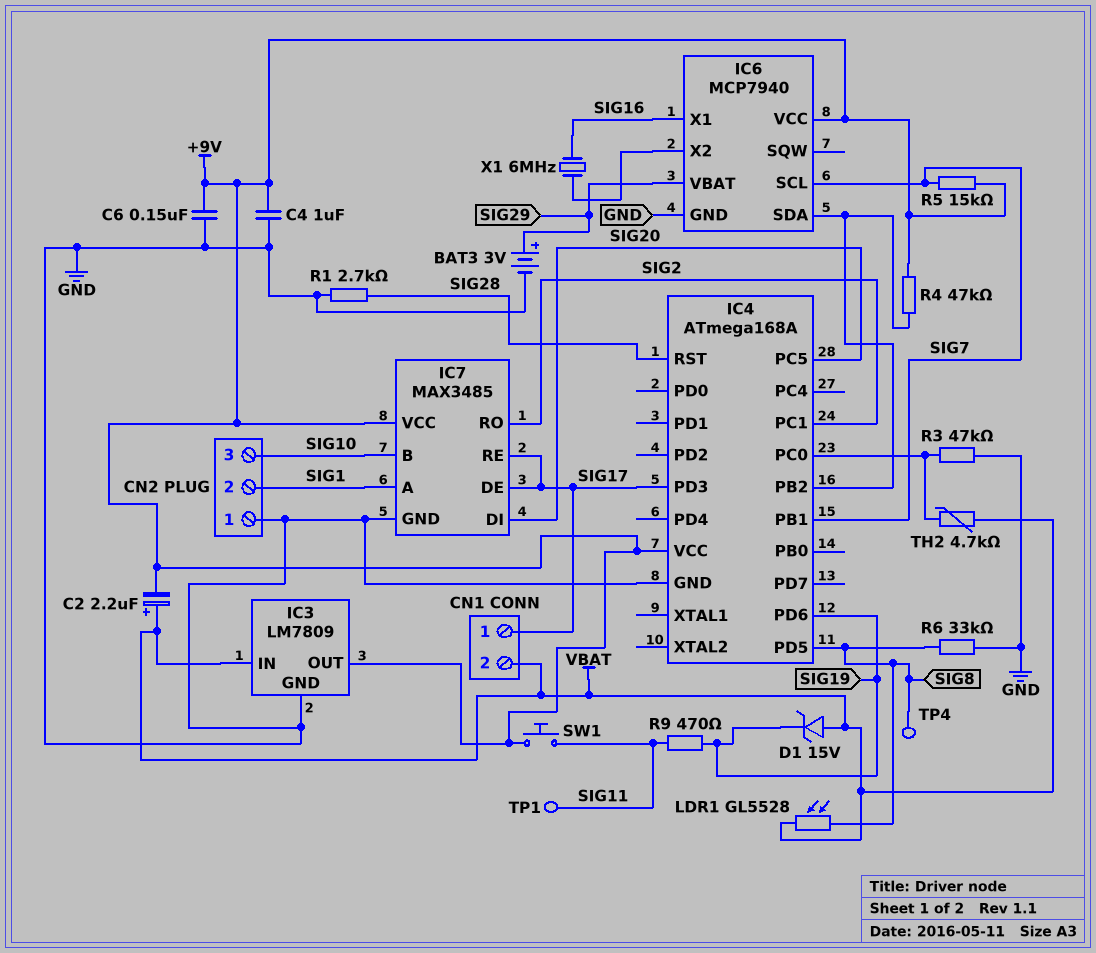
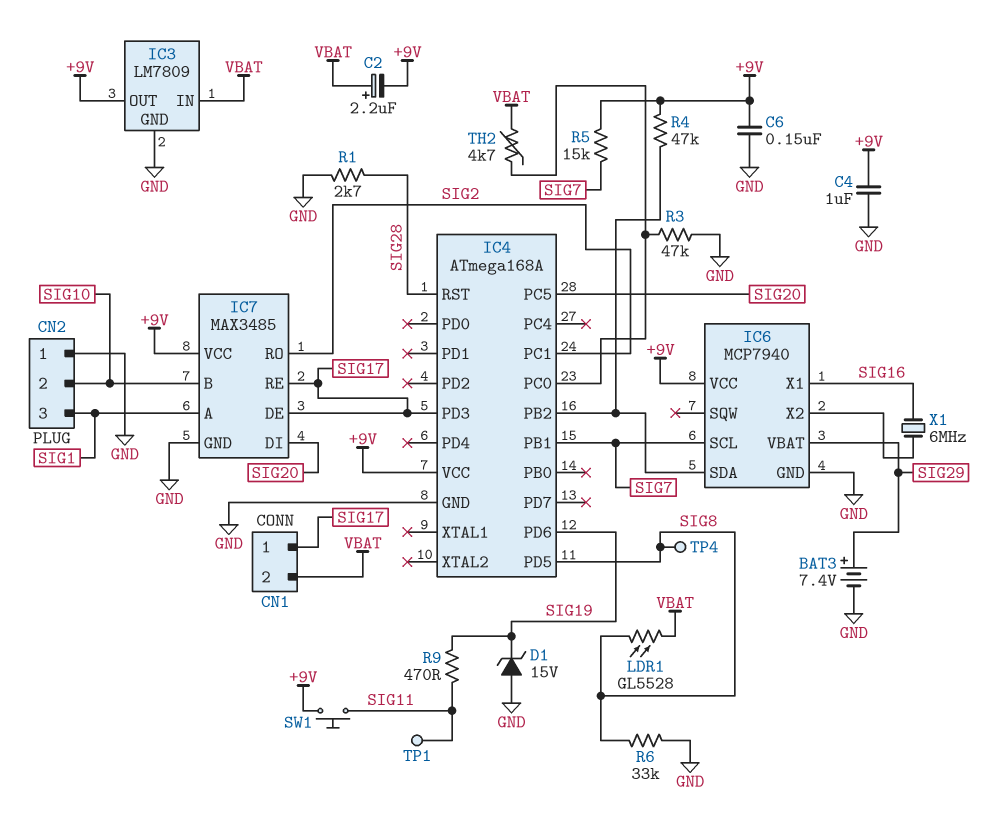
BAT3: 3V (plus SIG29, minus GND) -> 7.4V (plus SIG29, minus GND)
CN2 pin 2: SIG1 -> SIG10
CN2 pin 3: SIG10 -> SIG1
D1: zener 15V (A VBAT, K SIG19) -> zener 15V (A GND, K SIG19)

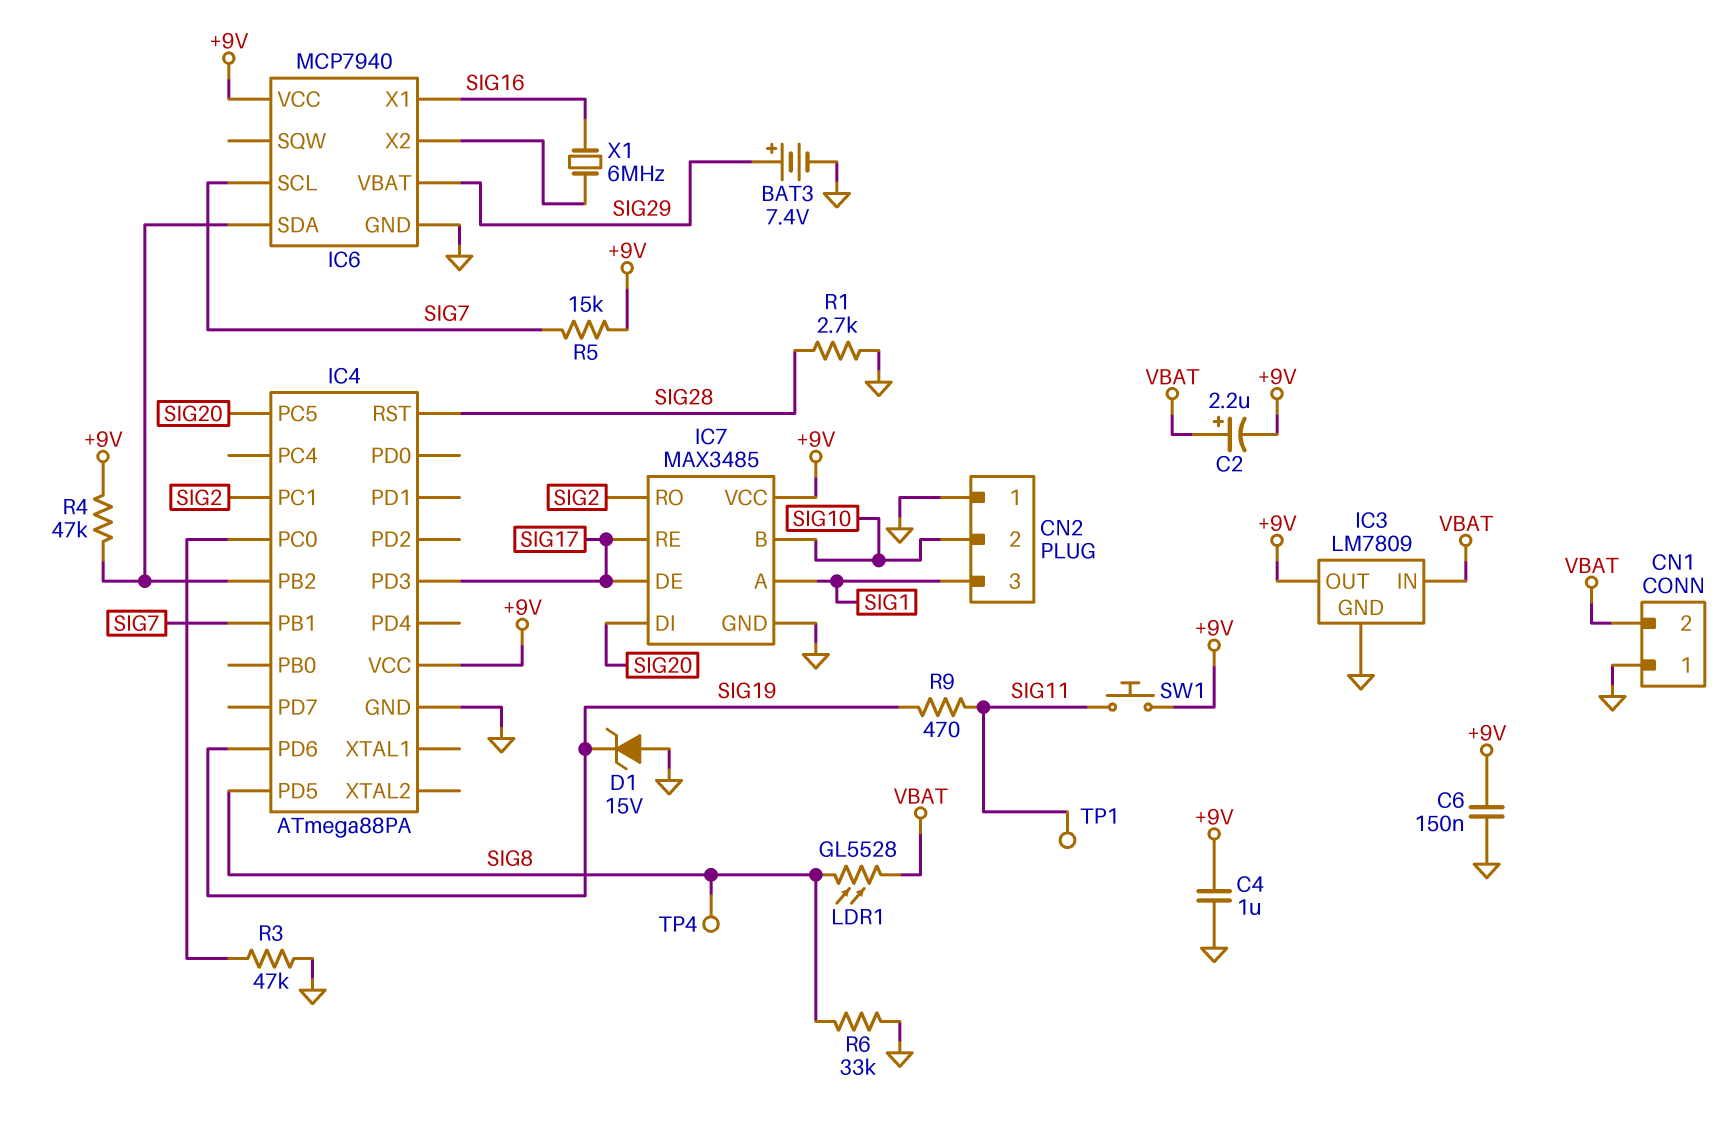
CN1 pin 1: SIG17 -> GND
IC4: ATmega168A -> ATmega88PA
TH2: 4.7k (IC4/PC0, VBAT) -> none

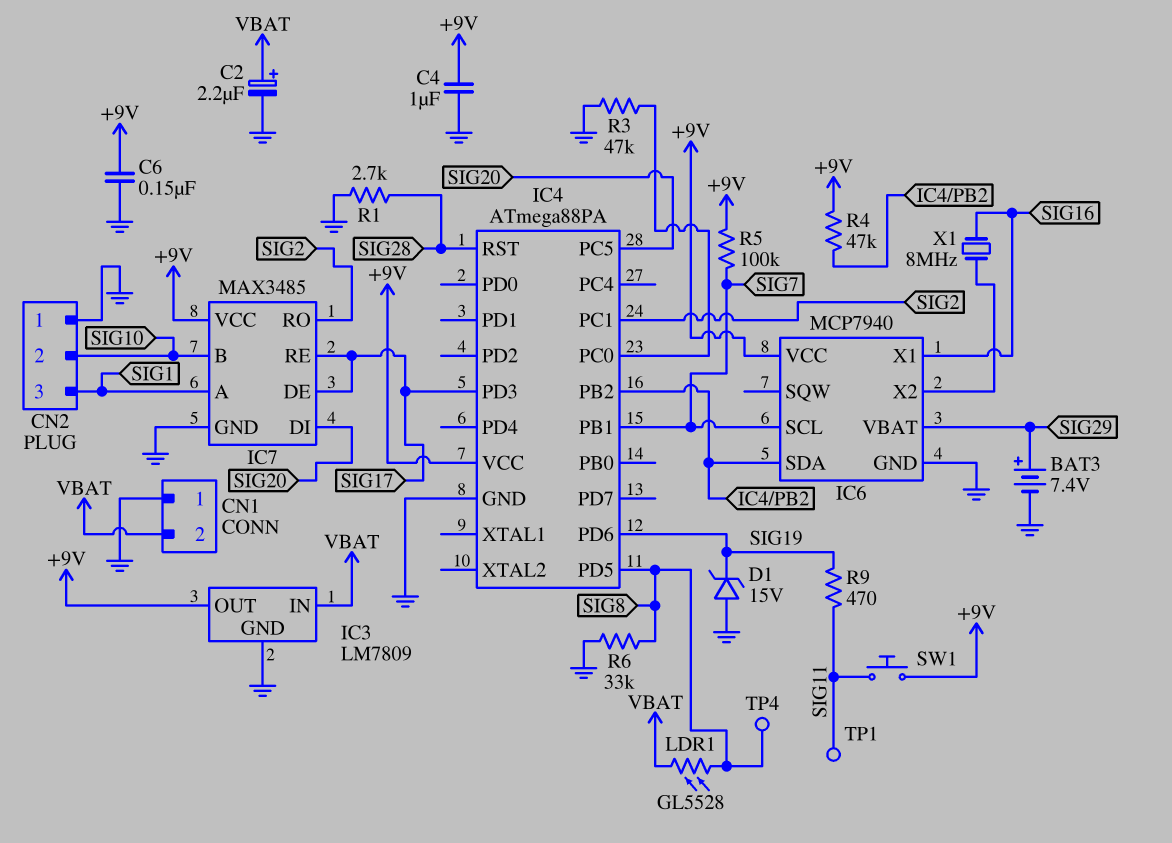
C2: 2.2uF (plus VBAT, minus +9V) -> 2.2uF (plus VBAT, minus GND)
R5: 15k (+9V, SIG7) -> 100k (+9V, SIG7)
X1: 6MHz (IC6/X2, SIG16) -> 8MHz (IC6/X2, SIG16)

